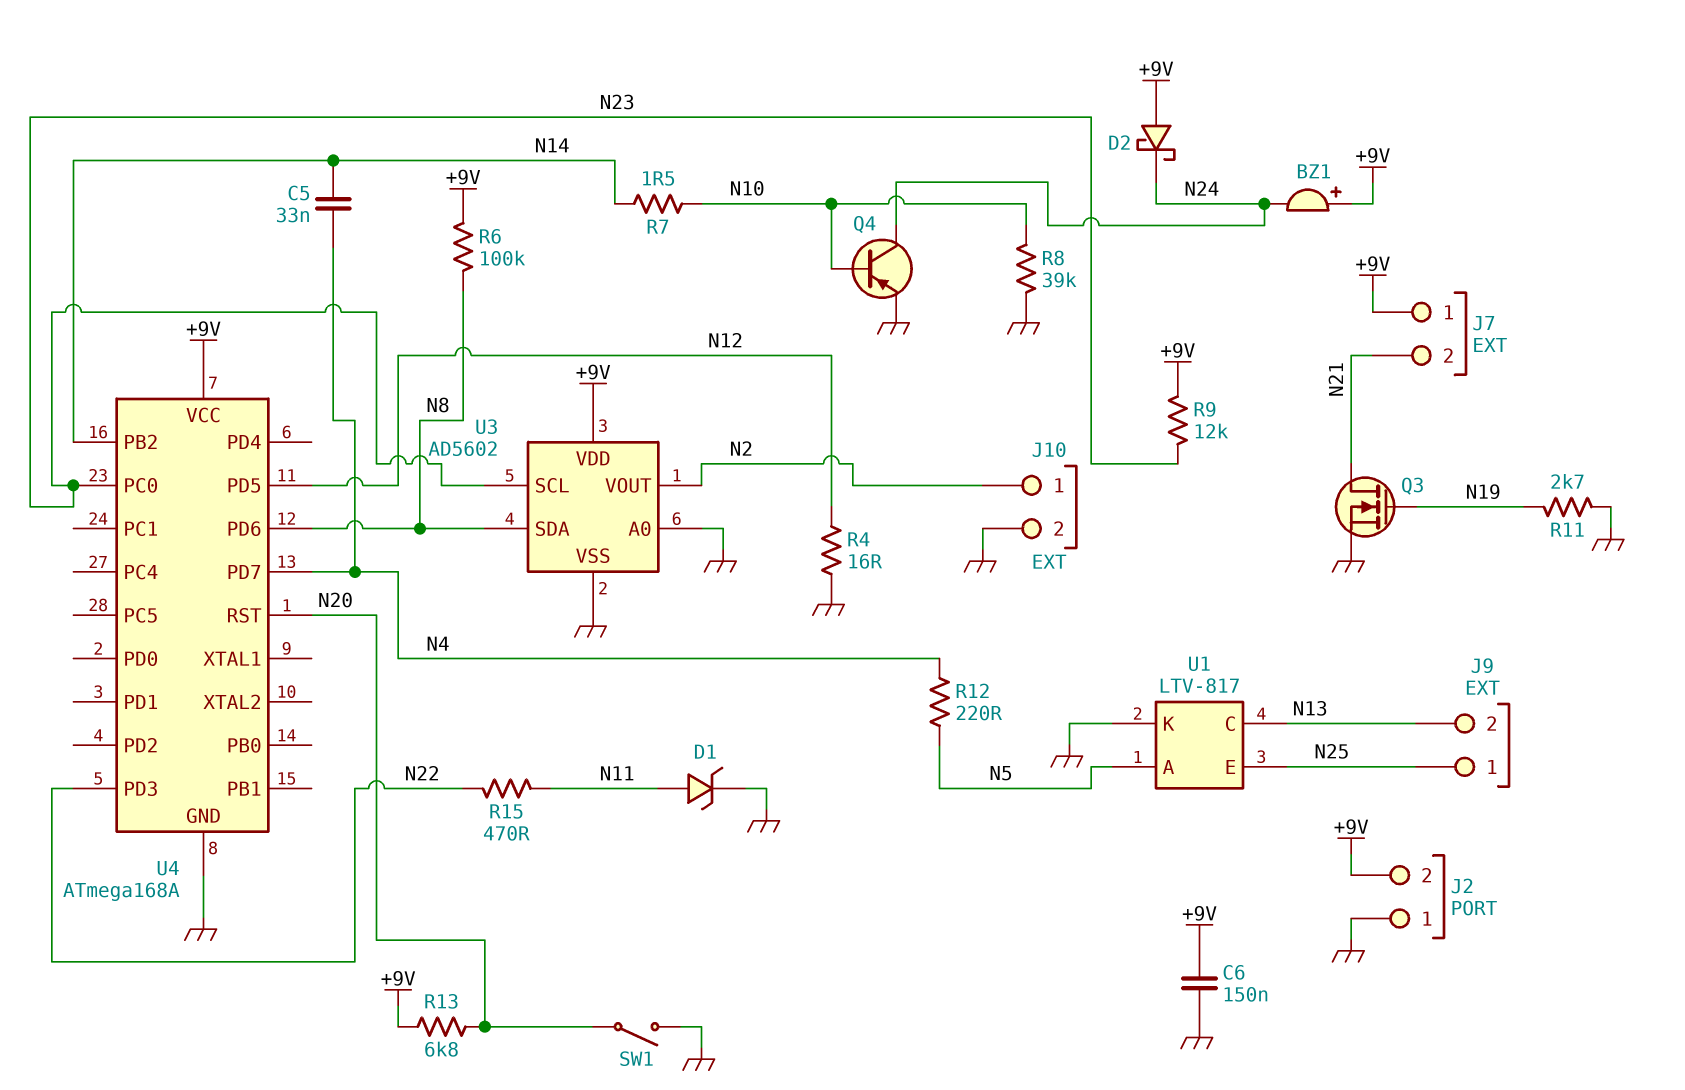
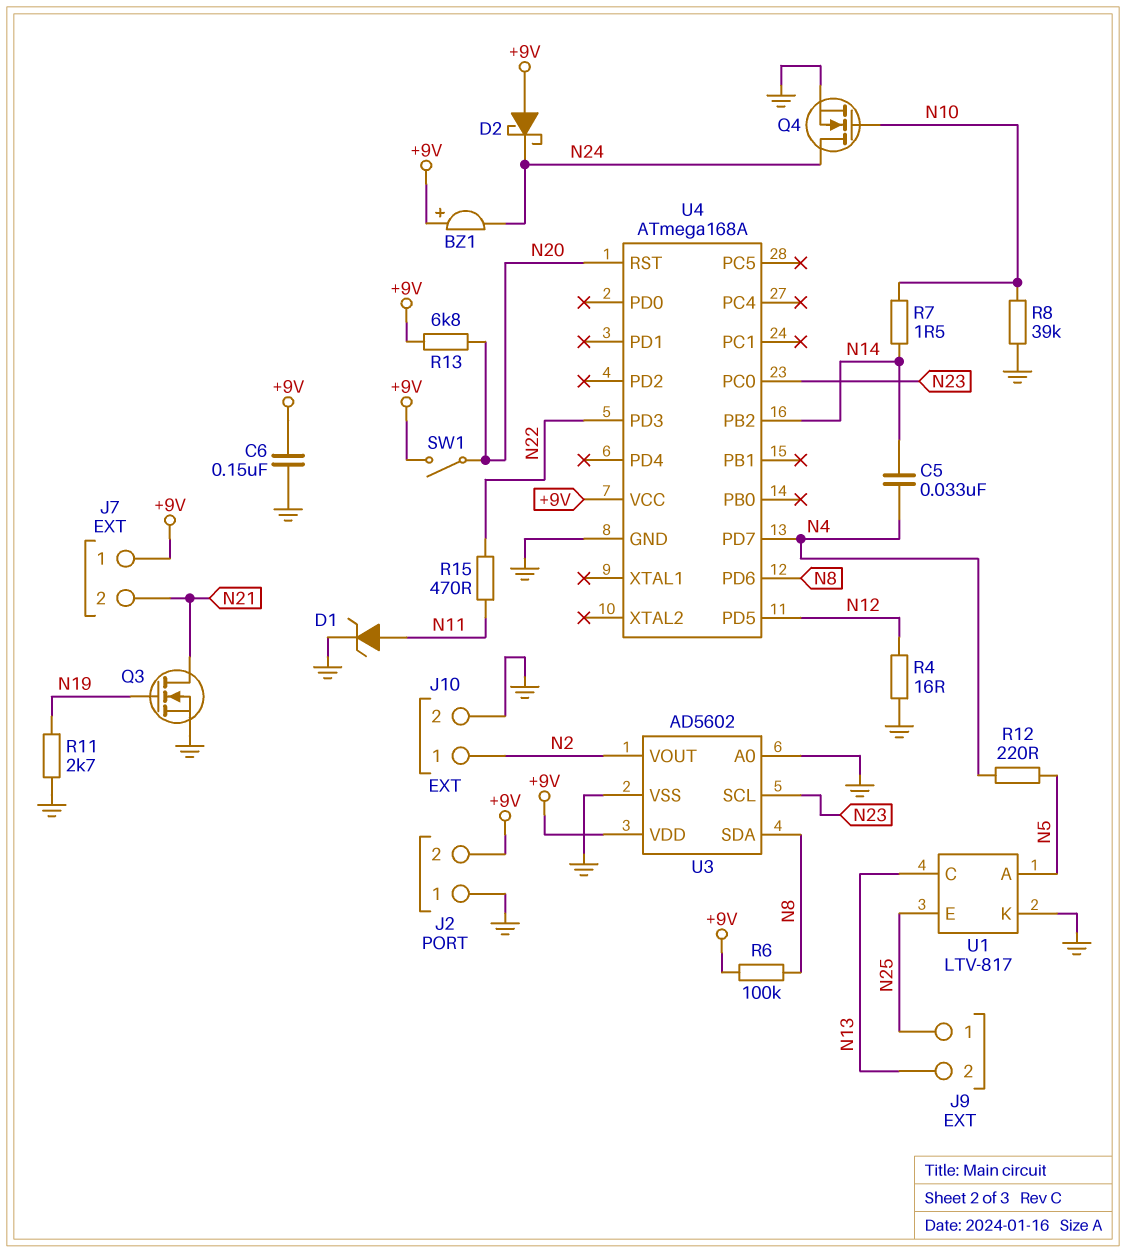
Q4: PNP (B N10, C N24, E GND) -> NMOS (G N10, D N24, S GND)
R9: 12k (+9V, N23) -> none
SW1: switch (GND, N20) -> switch (+9V, N20)

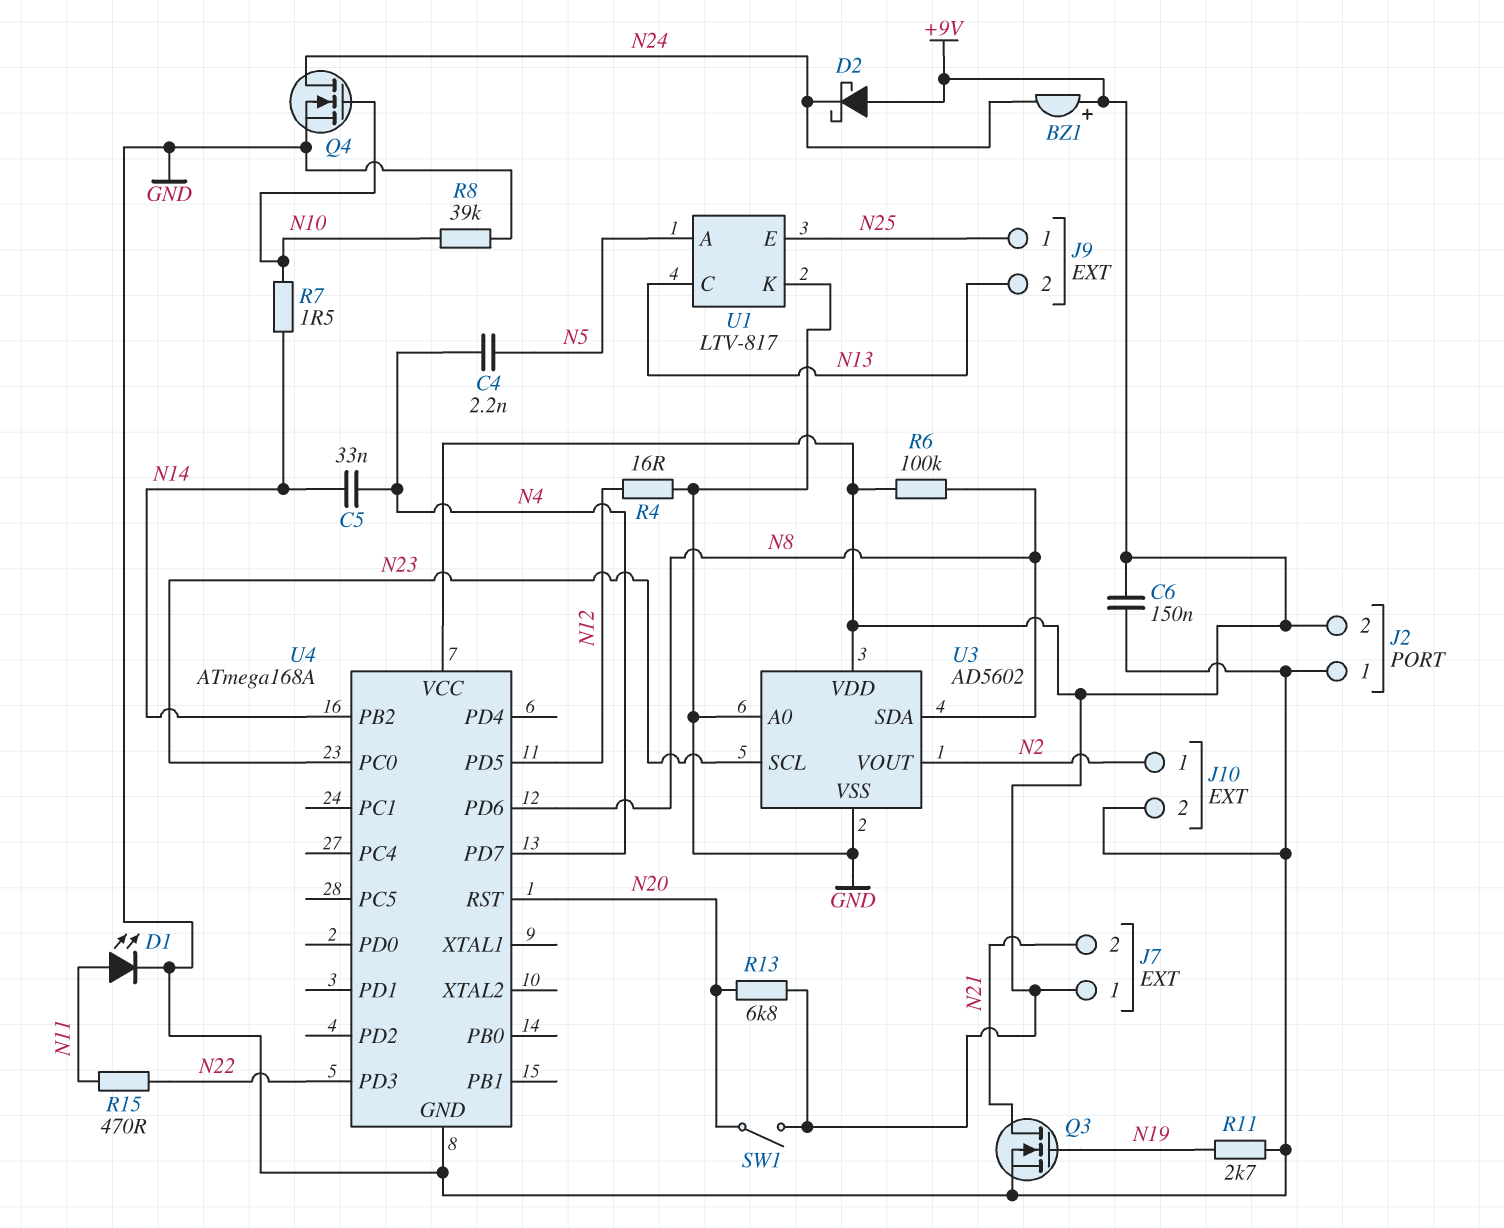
C4: none -> 2.2nF (N4, N5)
D1: zener (A N11, K GND) -> LED (A N11, K GND)
R12: 220 (N4, N5) -> none

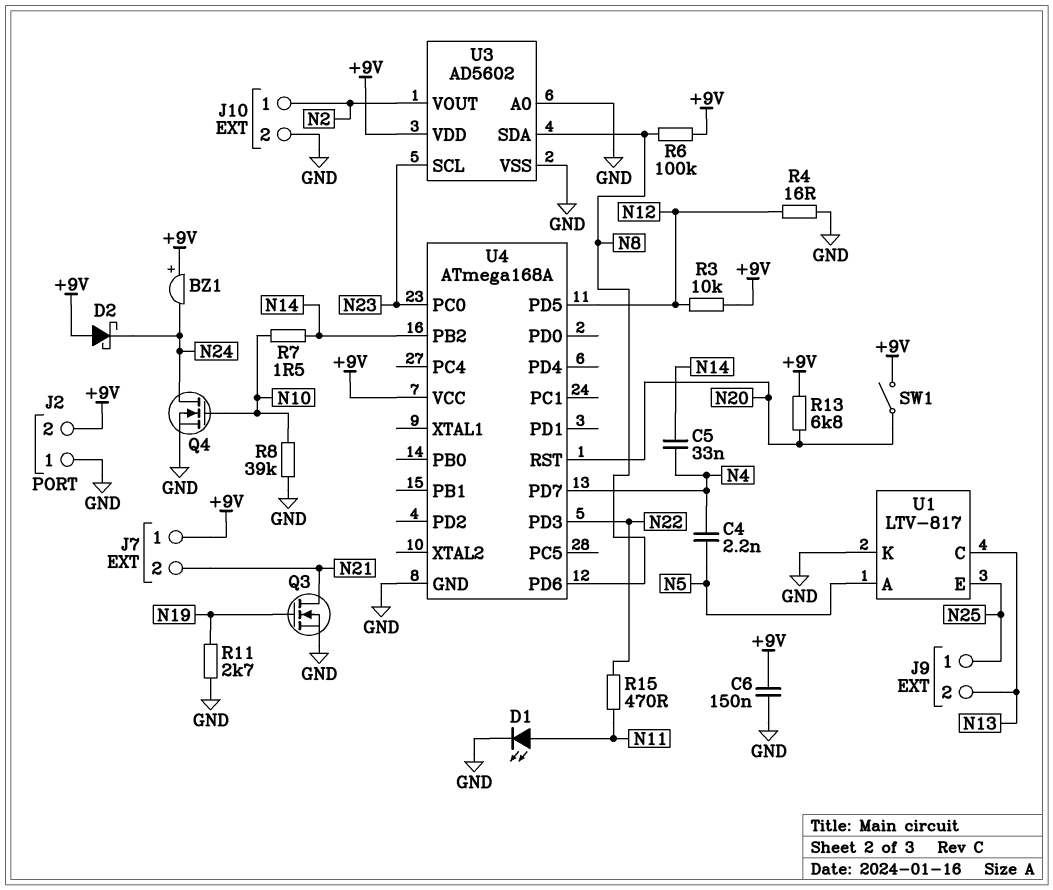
R3: none -> 10k (+9V, N12)

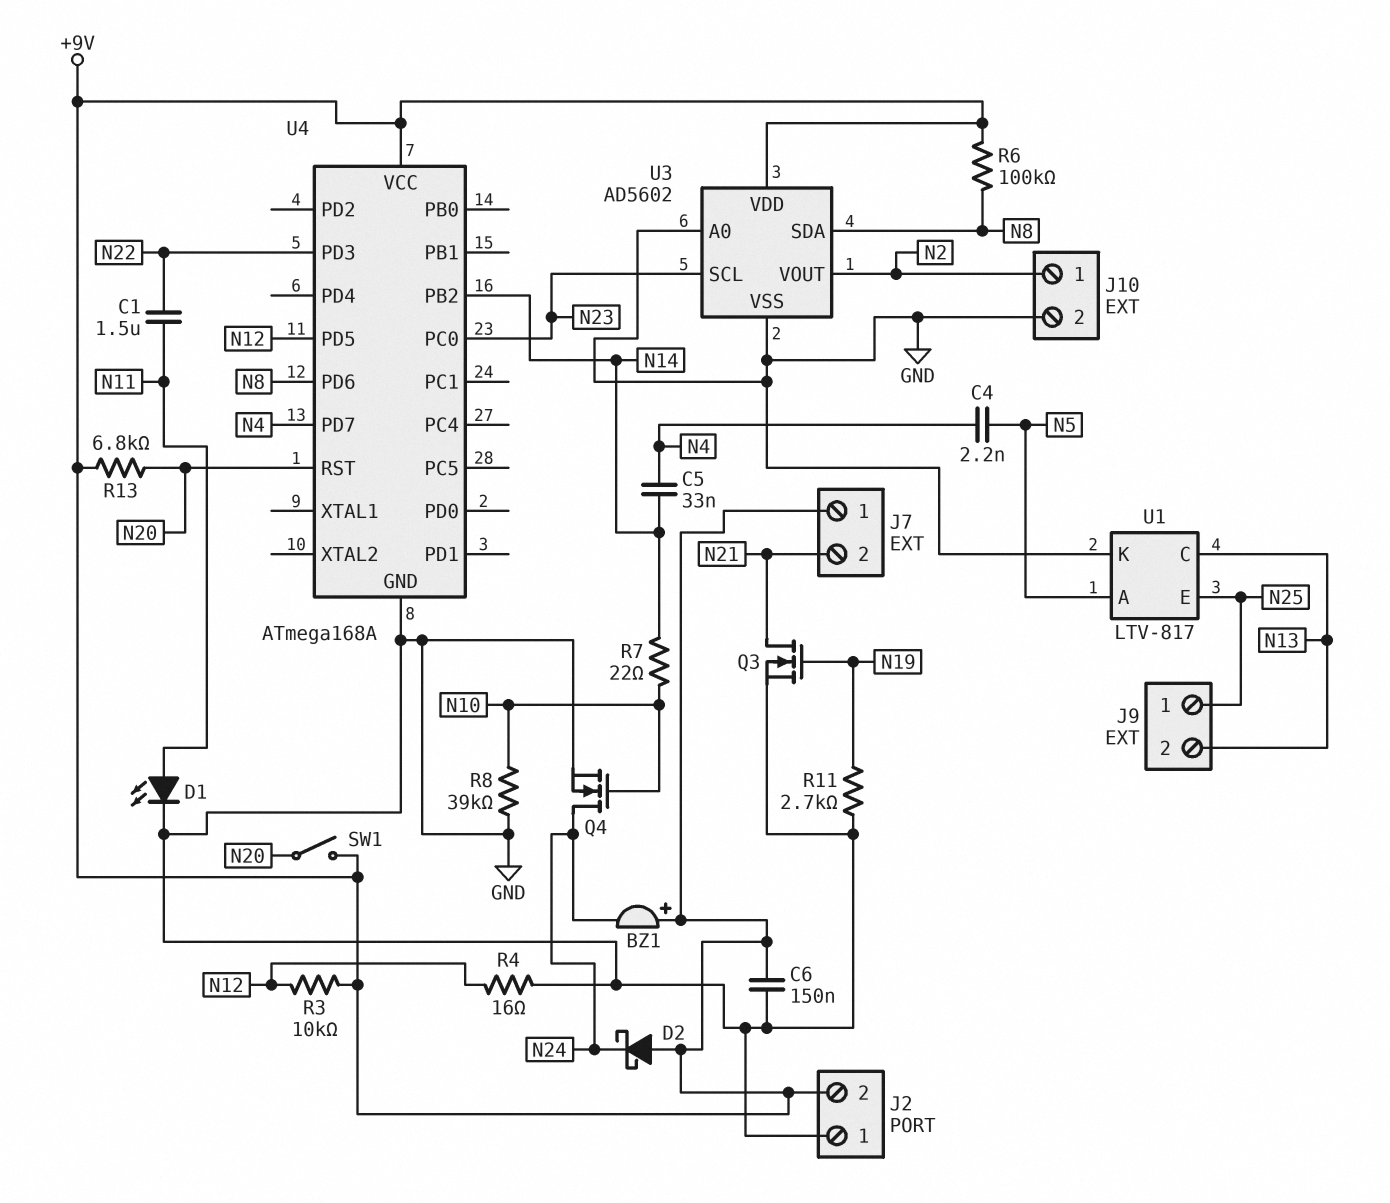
C1: none -> 1.5uF (N11, N22)
R7: 1.5 (N10, N14) -> 22 (N10, N14)
R15: 470 (N11, N22) -> none

